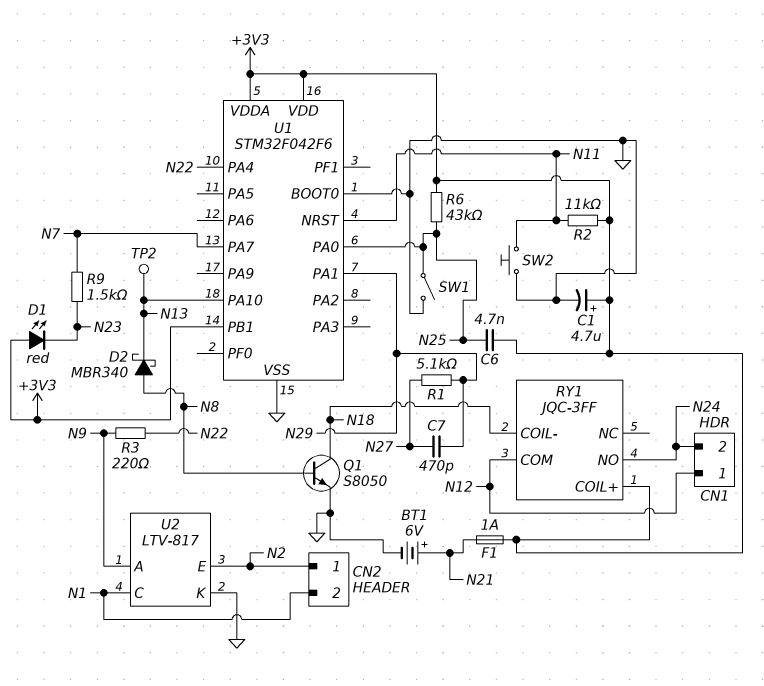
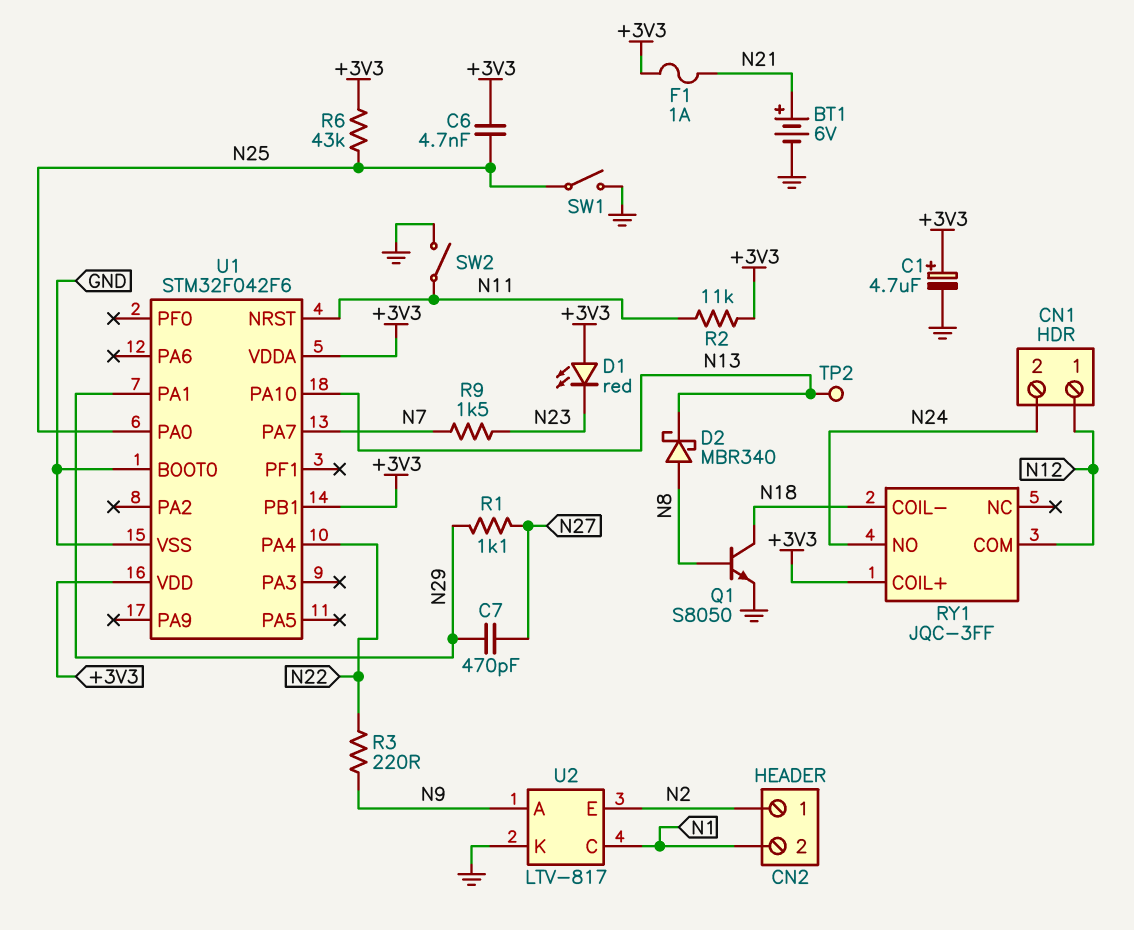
R1: 5.1k (N27, N29) -> 1.1k (N27, N29)
SW2: button (GND, N11) -> switch (GND, N11)

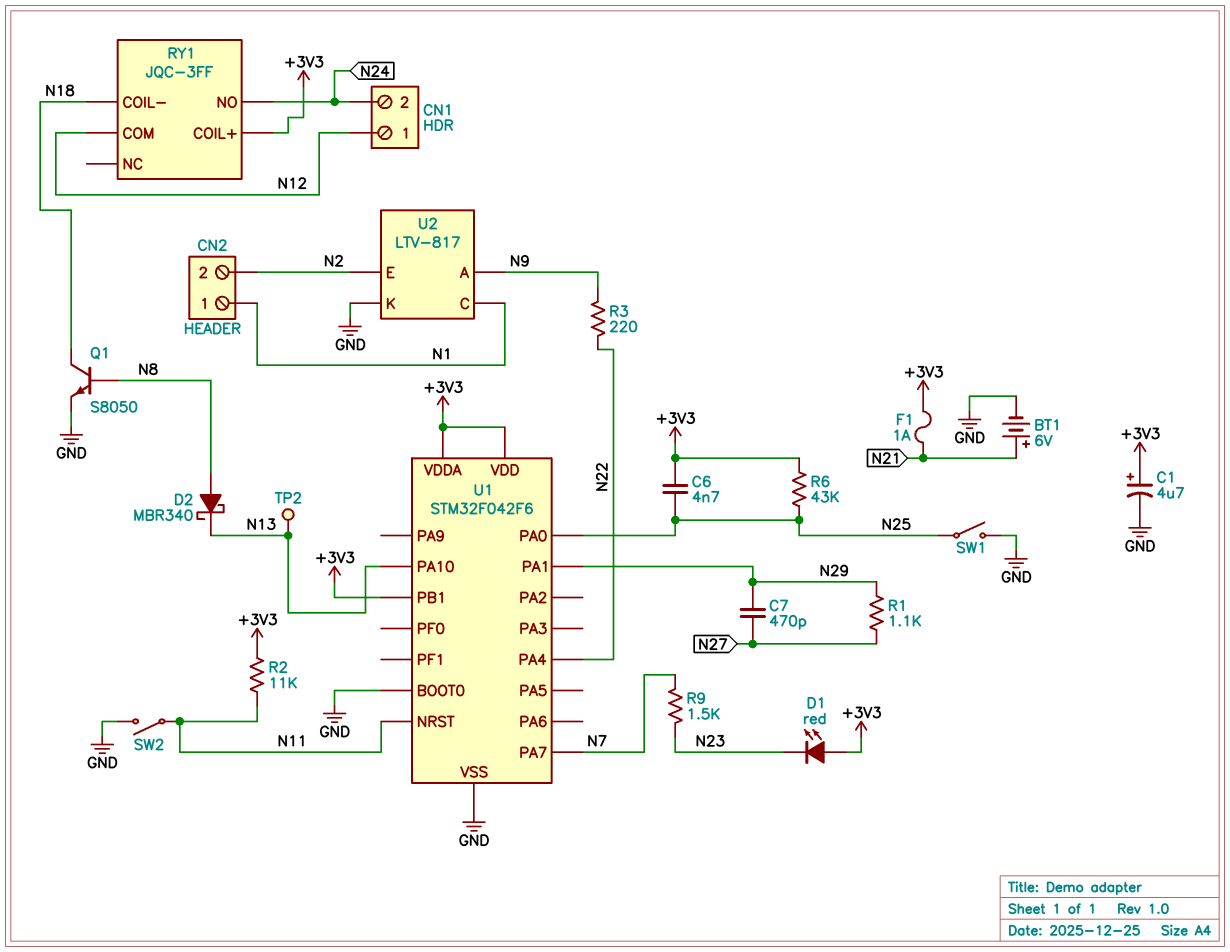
CN2 pin 1: N2 -> N1
CN2 pin 2: N1 -> N2

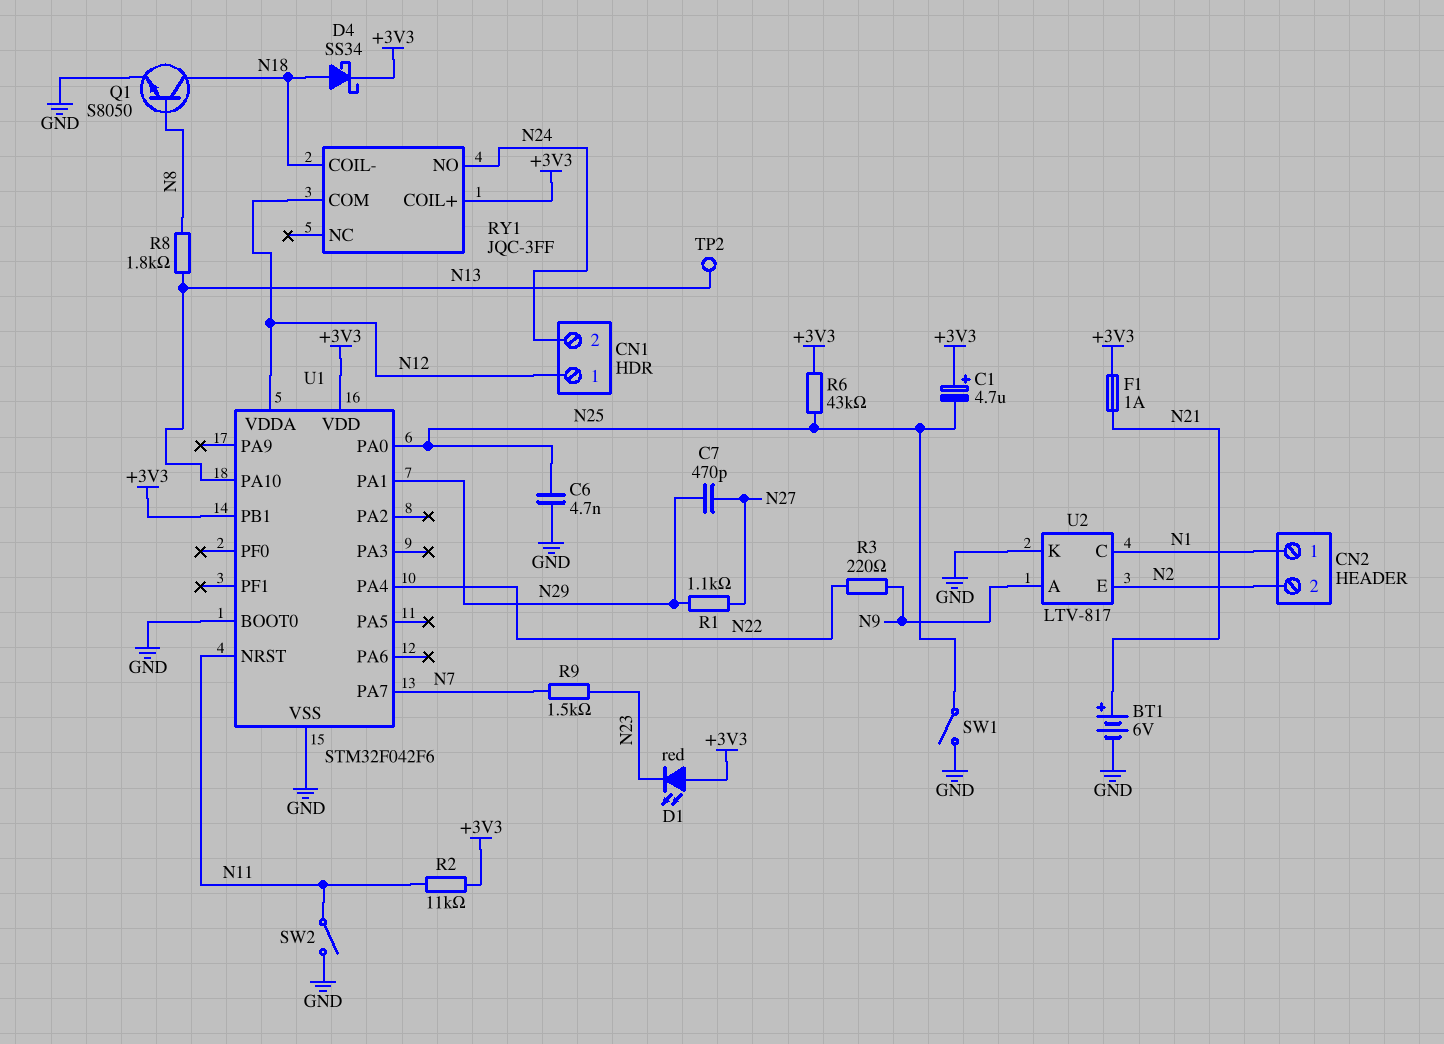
C1: 4.7uF (plus +3V3, minus GND) -> 4.7uF (plus +3V3, minus N25)
C6: 4.7nF (+3V3, N25) -> 4.7nF (GND, N25)
D2: schottky MBR340 (A N8, K N13) -> none
D4: none -> schottky SS34 (A N18, K +3V3)
R8: none -> 1.8k (N8, N13)
U1 pin VDDA: +3V3 -> N12

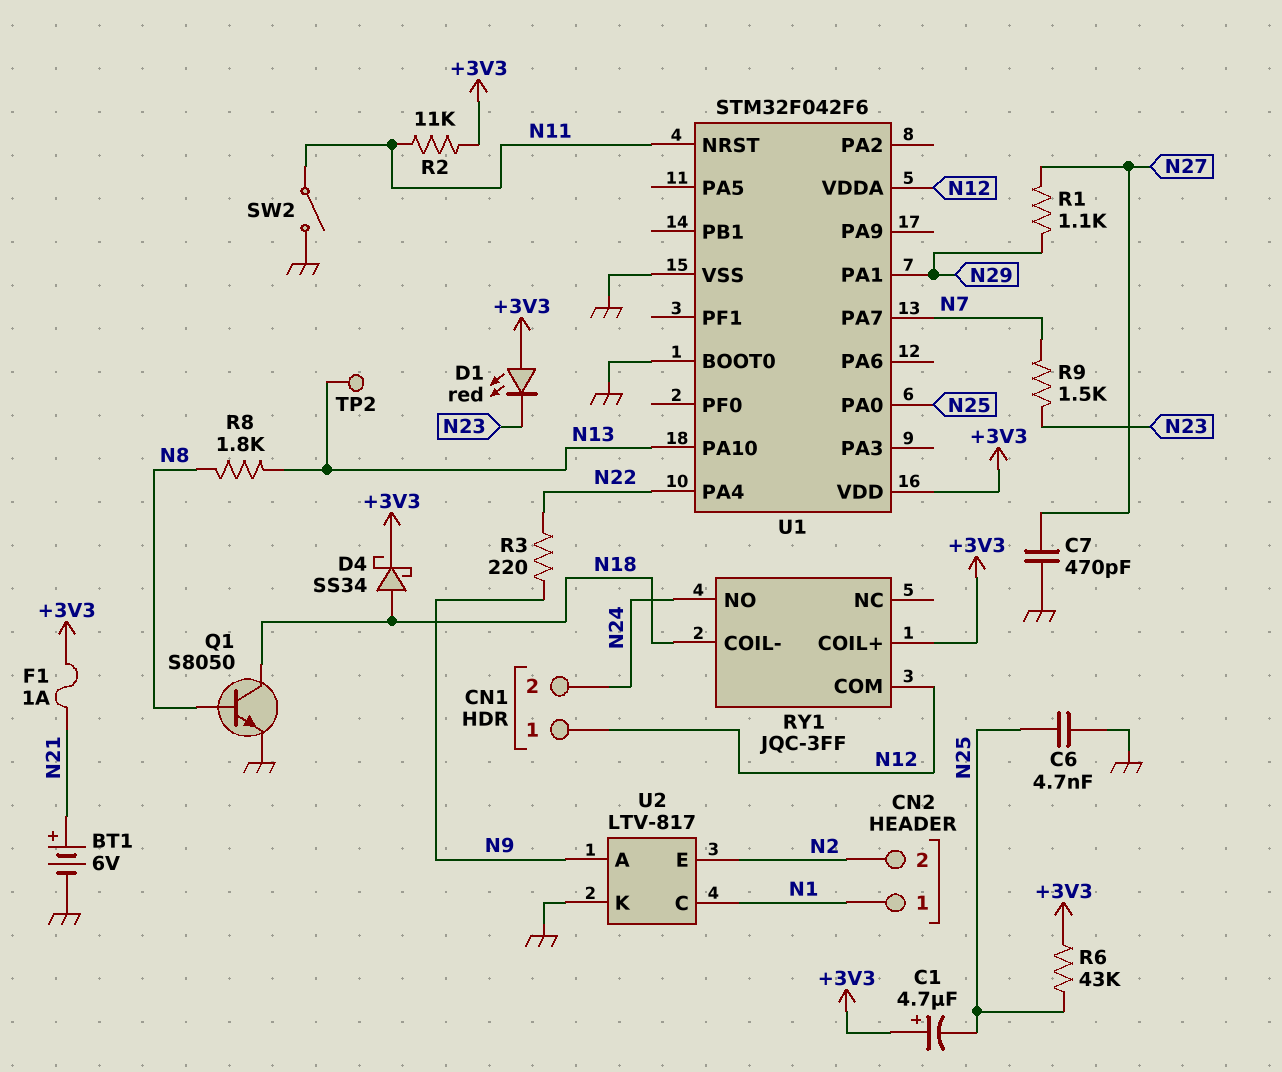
C7: 470pF (N27, N29) -> 470pF (GND, N27)
SW1: switch (GND, N25) -> none
U1 pin PB1: +3V3 -> none

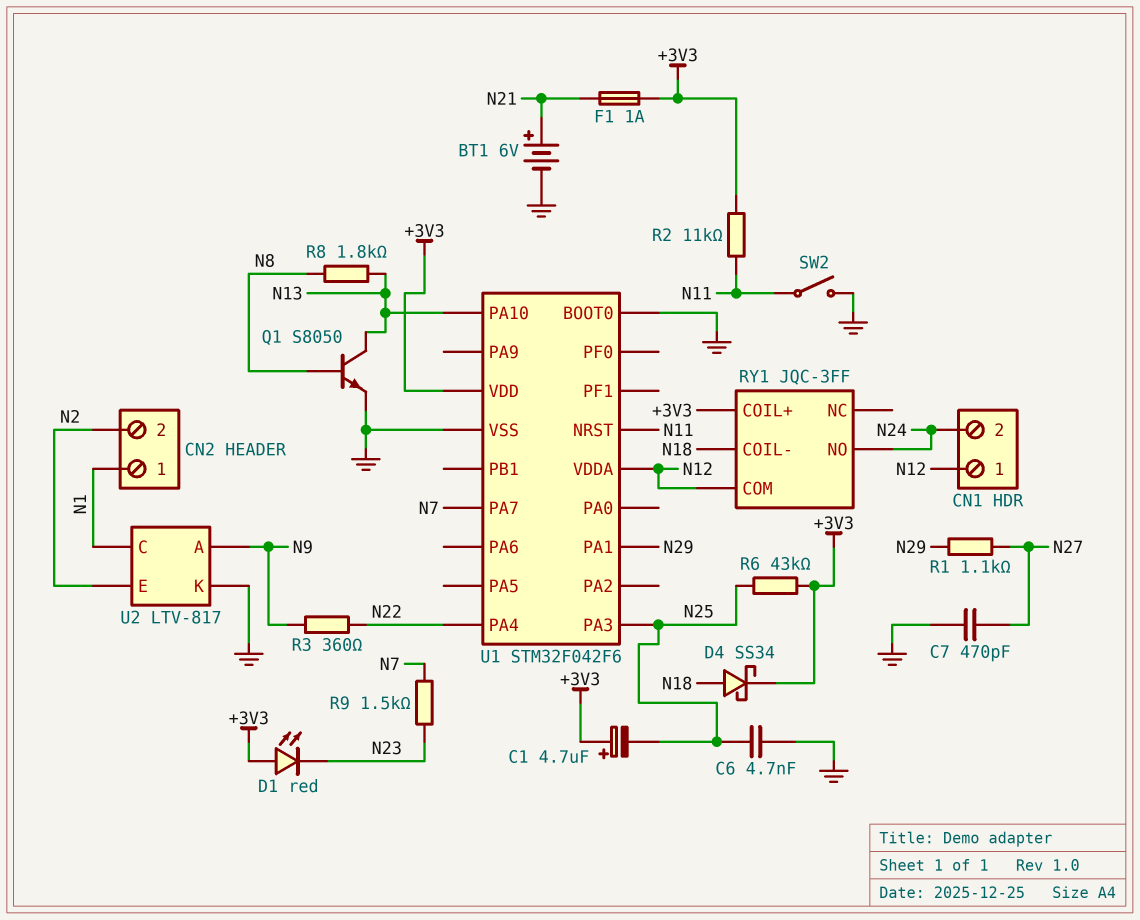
Q1: NPN S8050 (B N8, C N18, E GND) -> NPN S8050 (B N8, C N13, E GND)
R3: 220 (N9, N22) -> 360 (N9, N22)
TP2: test point (N13) -> none
U1 pin PA0: N25 -> none
U1 pin PA3: none -> N25

